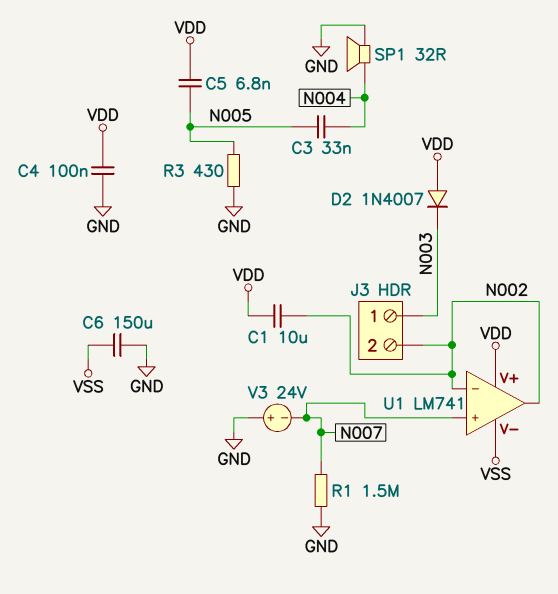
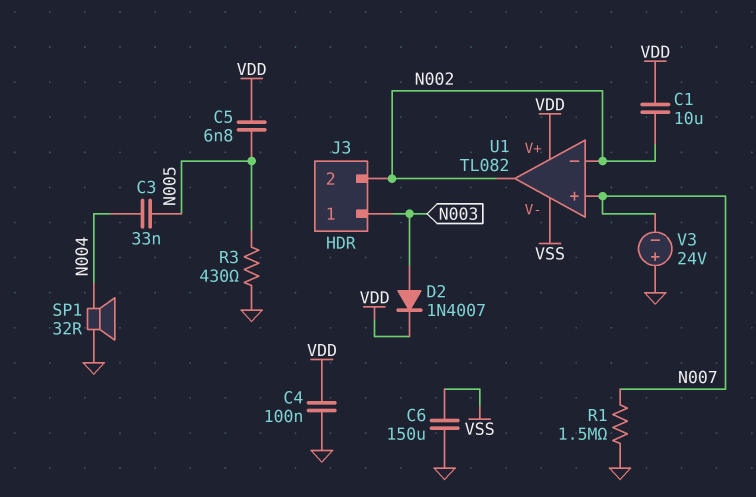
D2: diode 1N4007 (A VDD, K N003) -> diode 1N4007 (A N003, K VDD)
U1: LM741 -> TL082

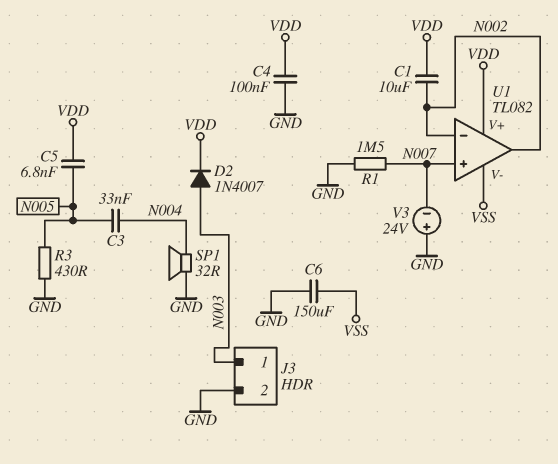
J3 pin 2: N002 -> GND

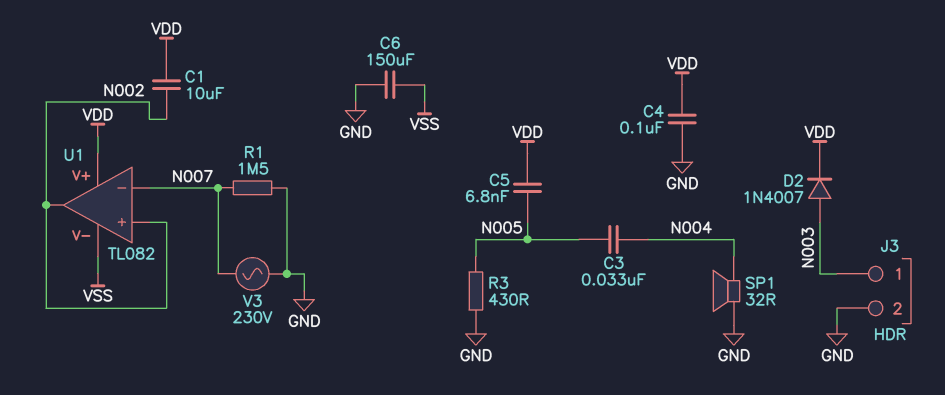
U1 pin in+: N007 -> N002
U1 pin in-: N002 -> N007
V3: 24V (plus GND, minus N007) -> AC 230V (GND, N007)

